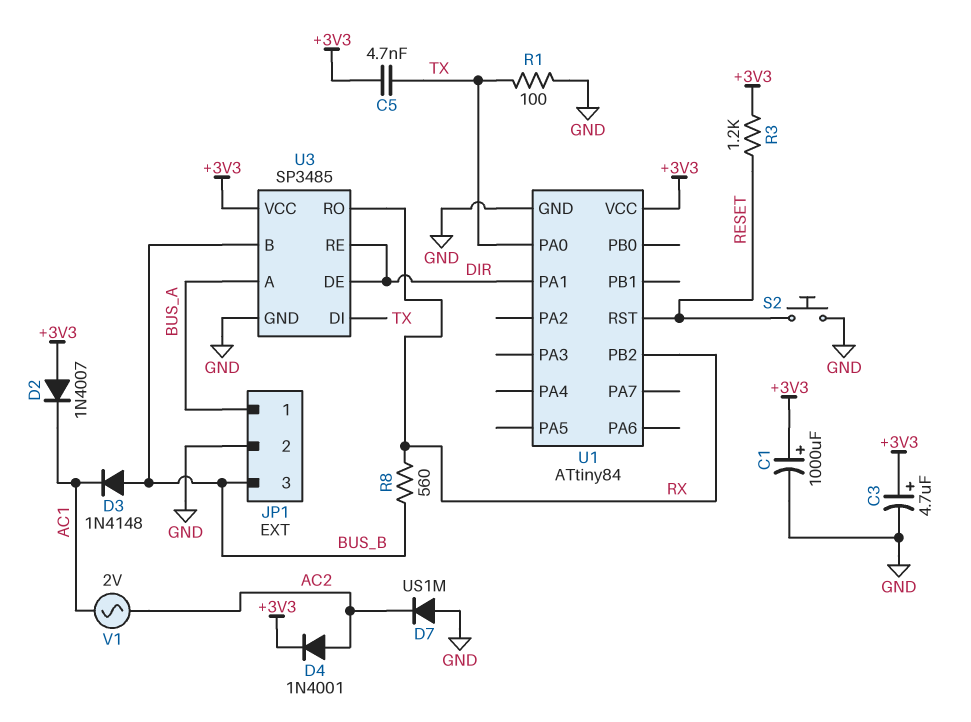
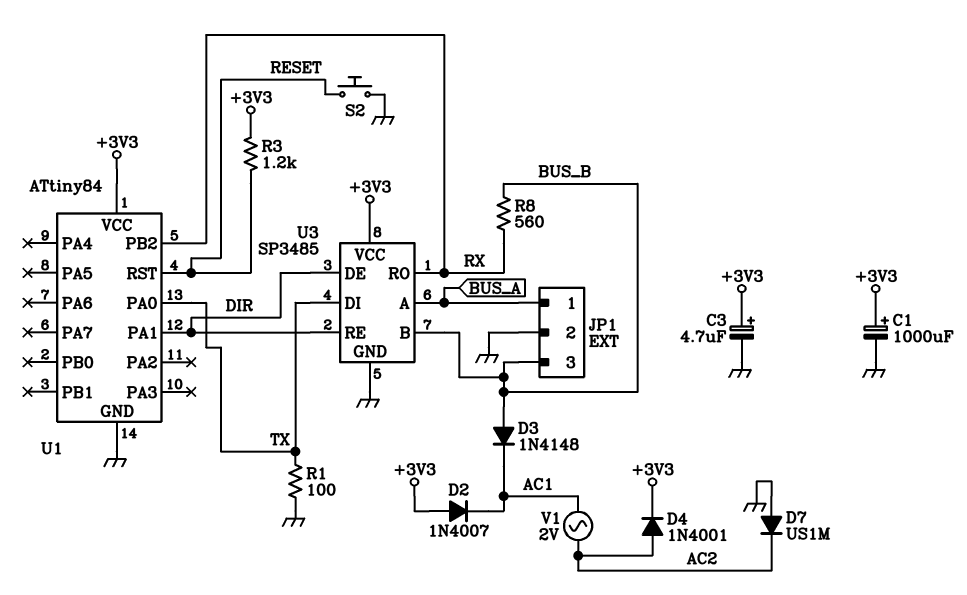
C5: 4.7nF (+3V3, TX) -> none

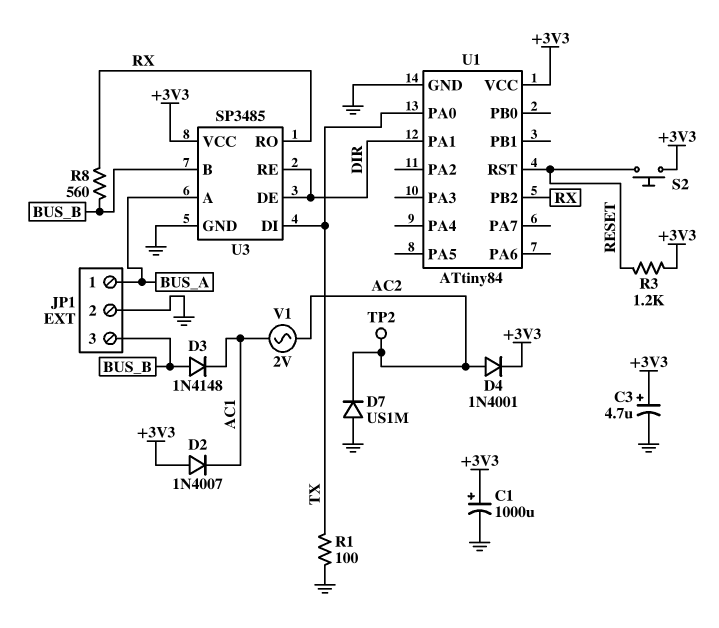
S2: button (GND, RESET) -> button (+3V3, RESET)
TP2: none -> test point (AC2)

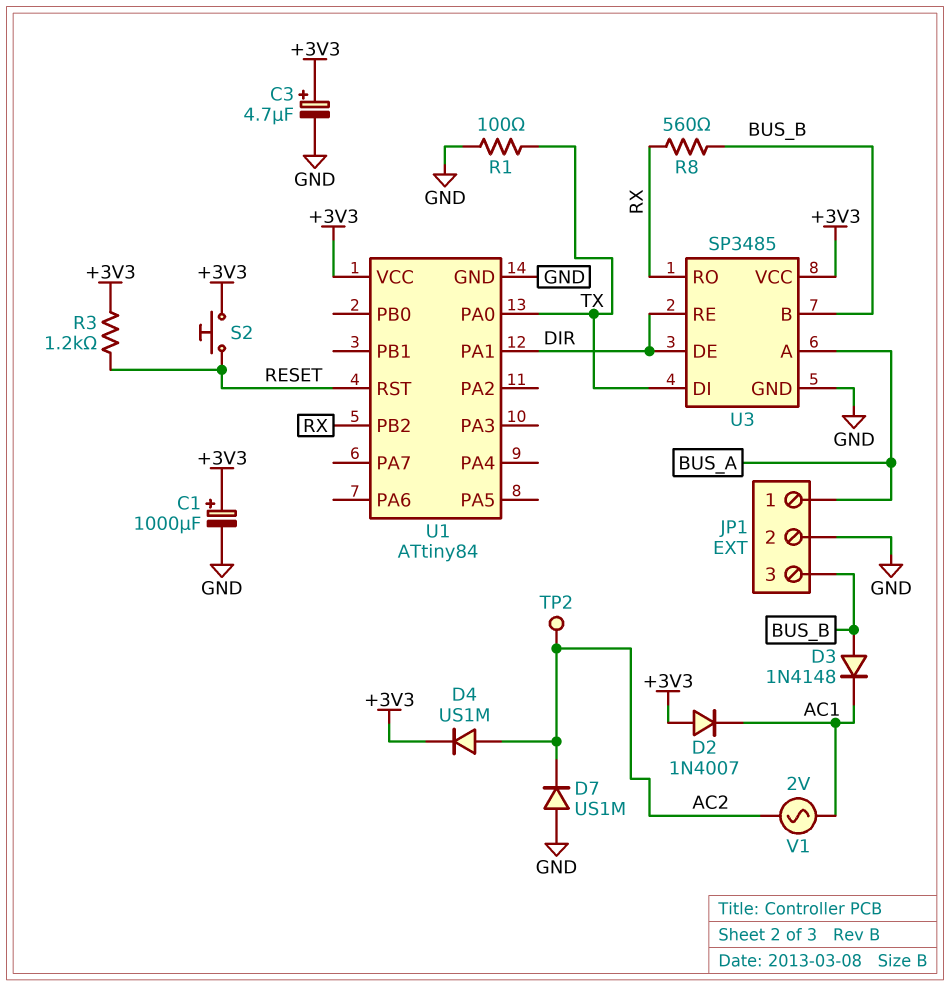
D4: diode 1N4001 (A AC2, K +3V3) -> diode US1M (A AC2, K +3V3)

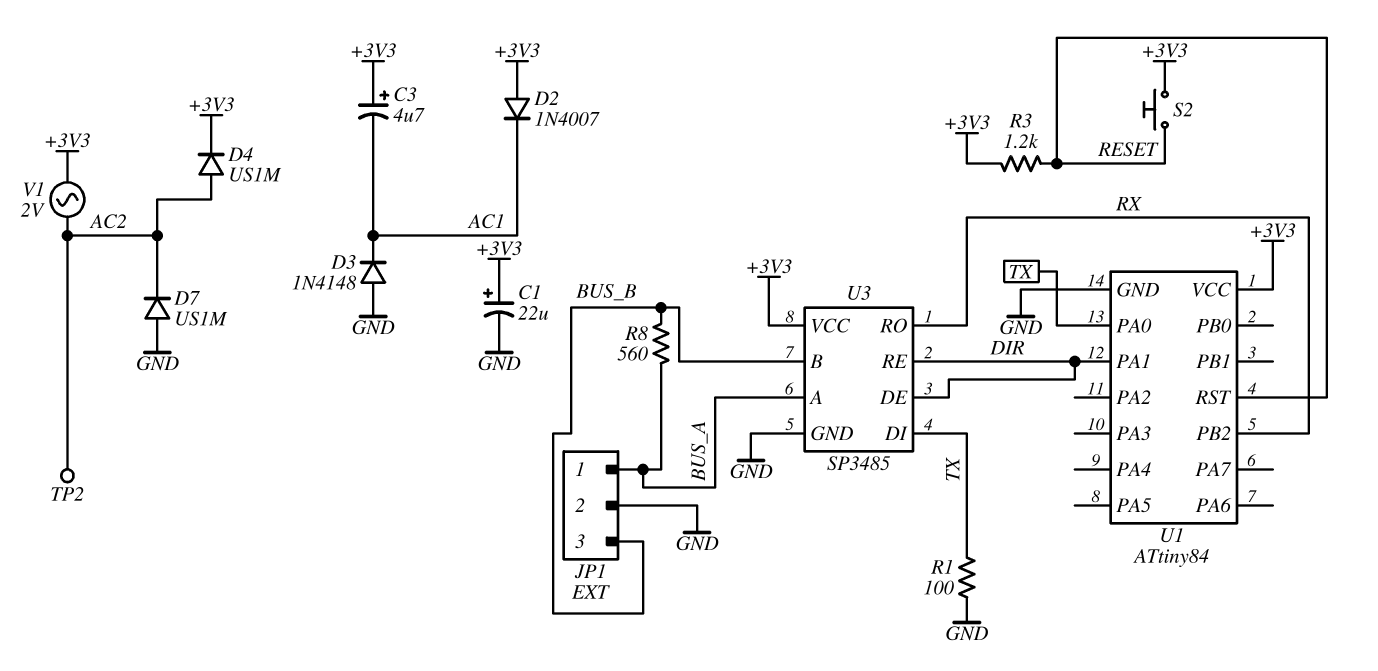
C1: 1000uF (plus +3V3, minus GND) -> 22uF (plus +3V3, minus GND)
C3: 4.7uF (plus +3V3, minus GND) -> 4.7uF (plus +3V3, minus AC1)
D3: diode 1N4148 (A BUS_B, K AC1) -> diode 1N4148 (A GND, K AC1)
R8: 560 (BUS_B, RX) -> 560 (BUS_A, BUS_B)
V1: AC 2V (AC1, AC2) -> AC 2V (+3V3, AC2)

